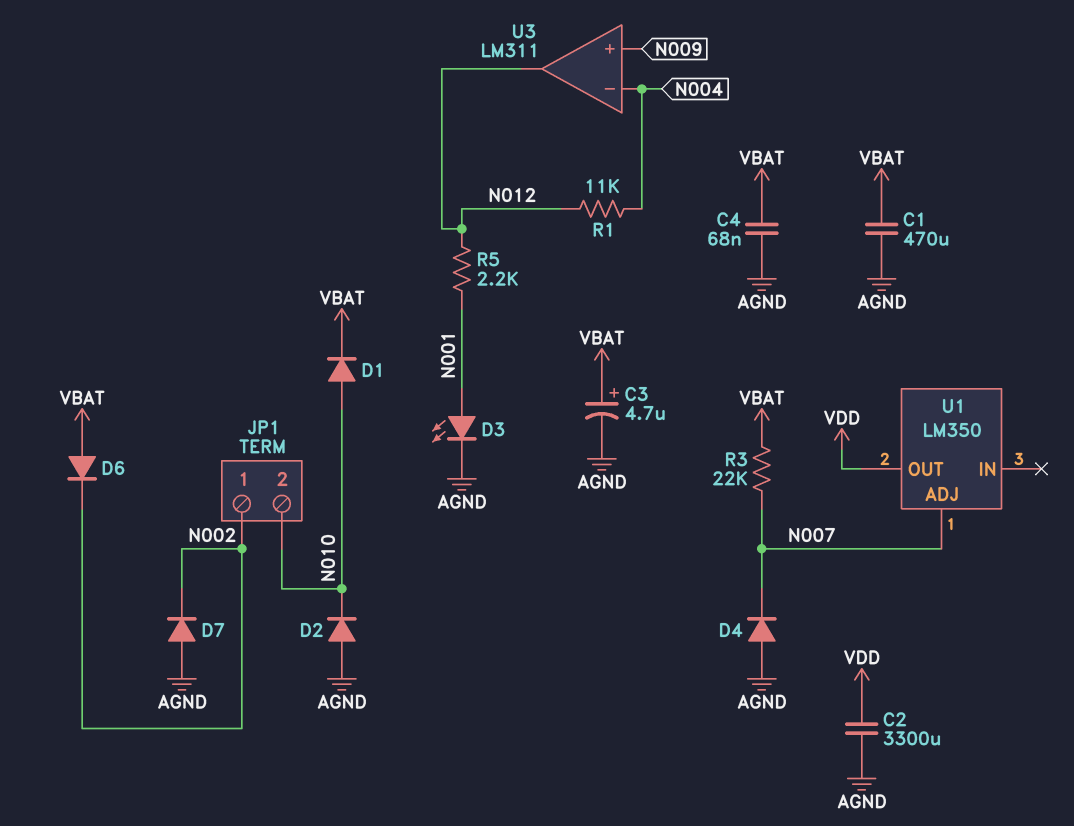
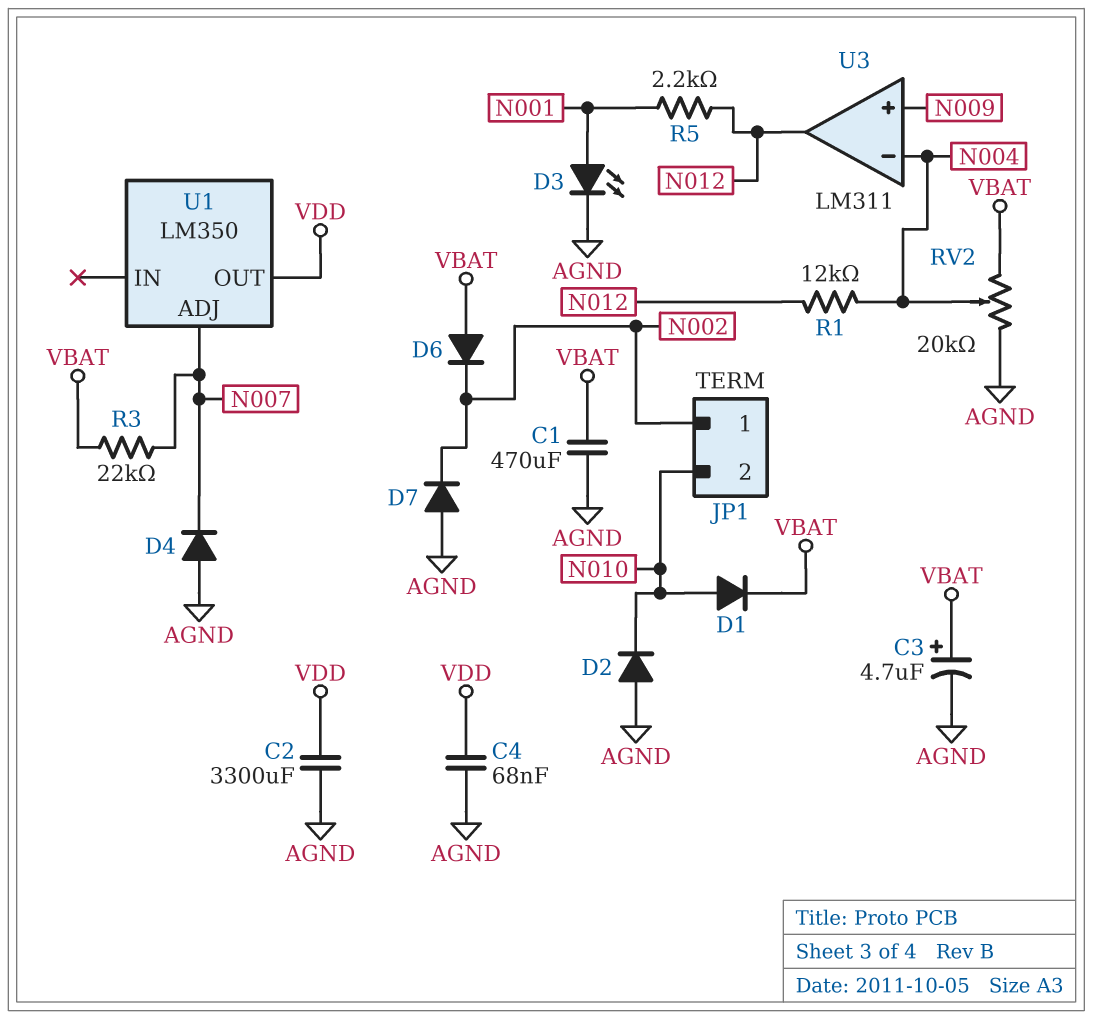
C4: 68nF (AGND, VBAT) -> 68nF (AGND, VDD)
R1: 11k (N004, N012) -> 12k (N004, N012)
RV2: none -> 20k (AGND, VBAT, wiper N004)

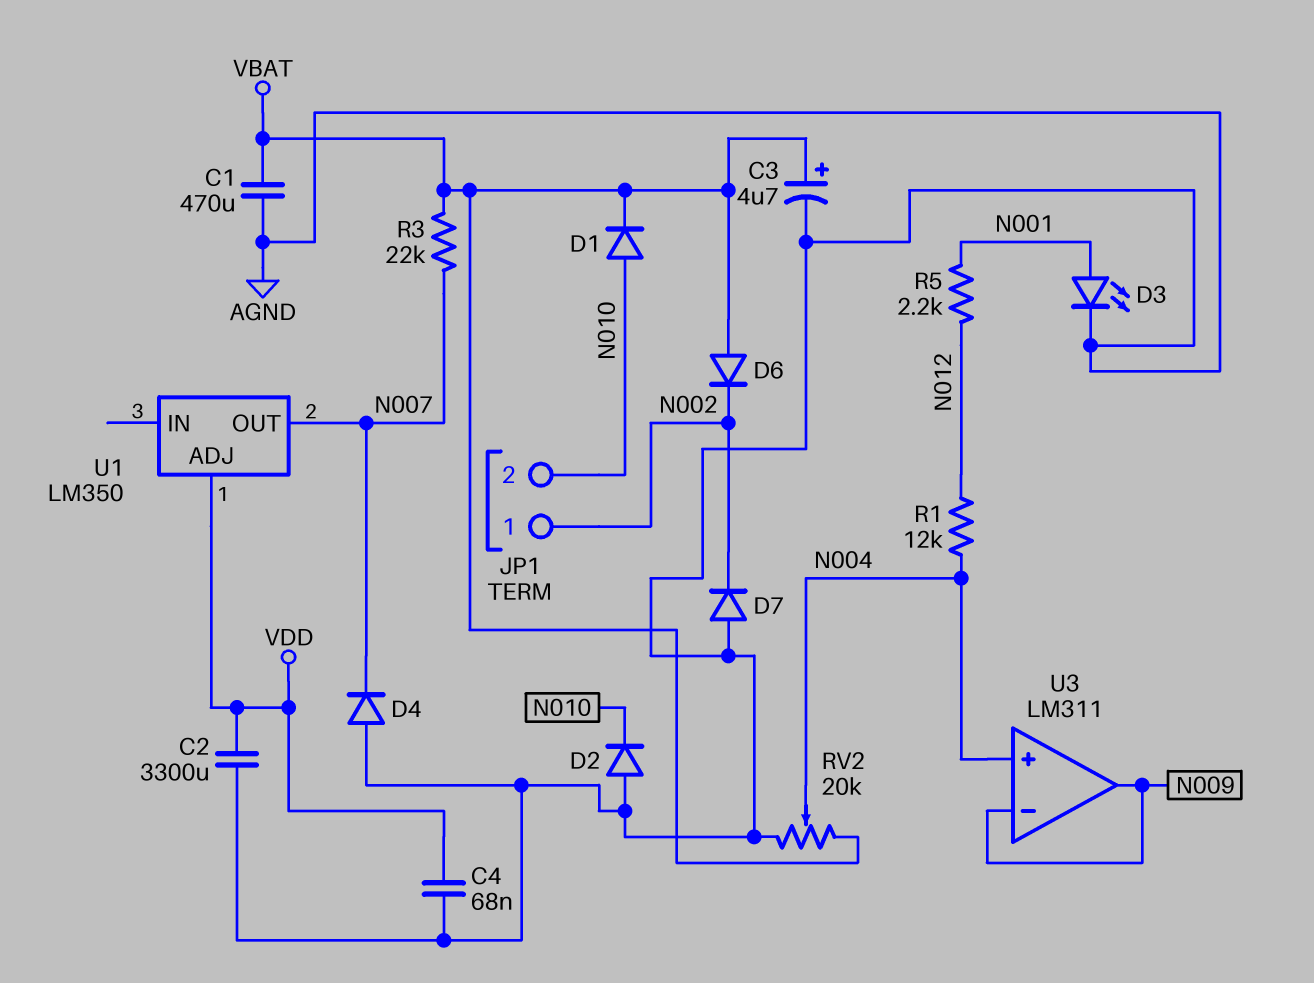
U1 pin ADJ: N007 -> VDD
U1 pin OUT: VDD -> N007
U3 pin in+: N009 -> N004
U3 pin in-: N004 -> N009
U3 pin out: N012 -> N009

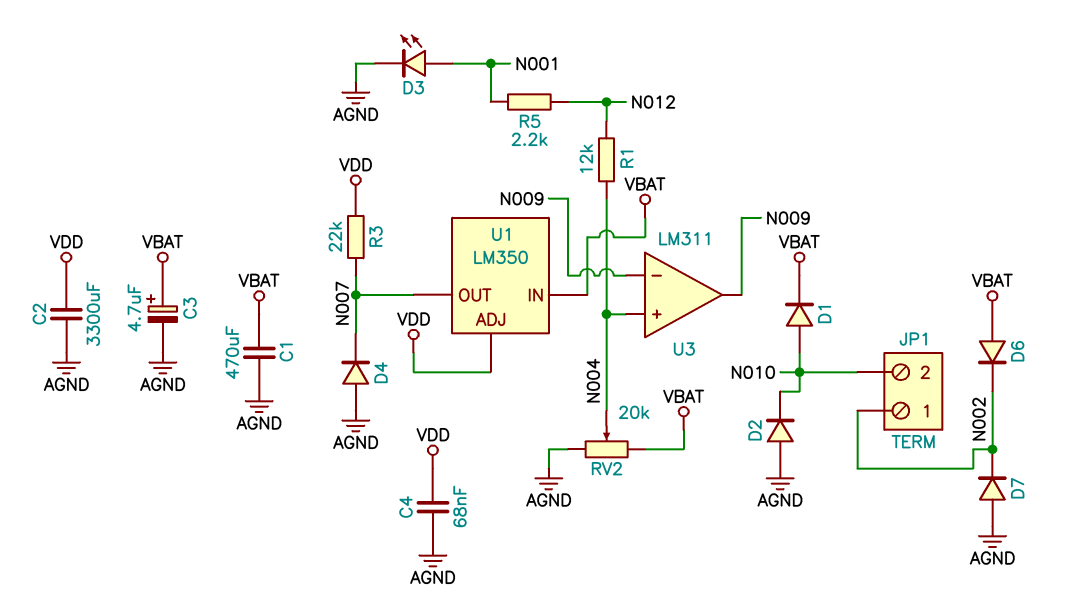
R3: 22k (N007, VBAT) -> 22k (N007, VDD)
U1 pin IN: none -> VBAT

